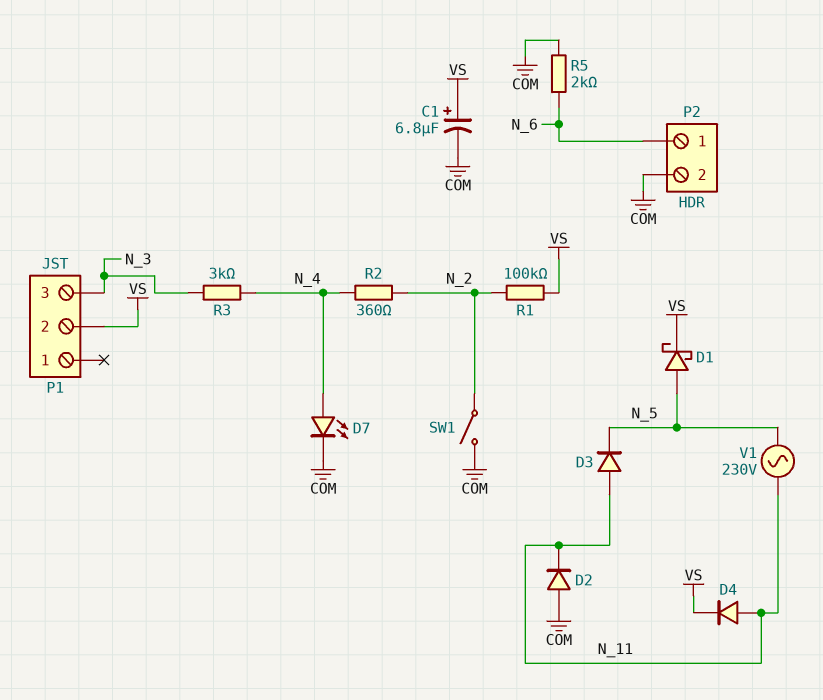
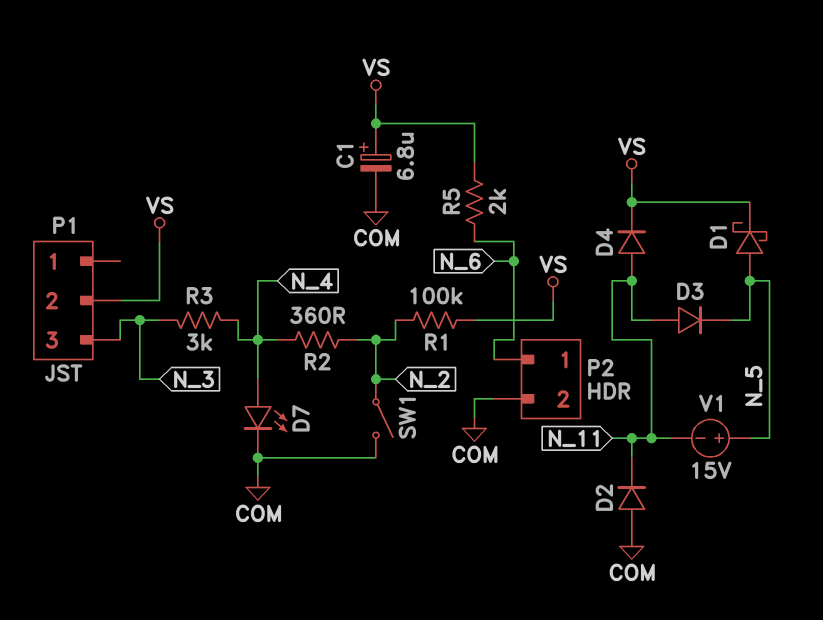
R5: 2k (COM, N_6) -> 2k (N_6, VS)
V1: AC 230V (N_5, N_11) -> 15V (plus N_5, minus N_11)

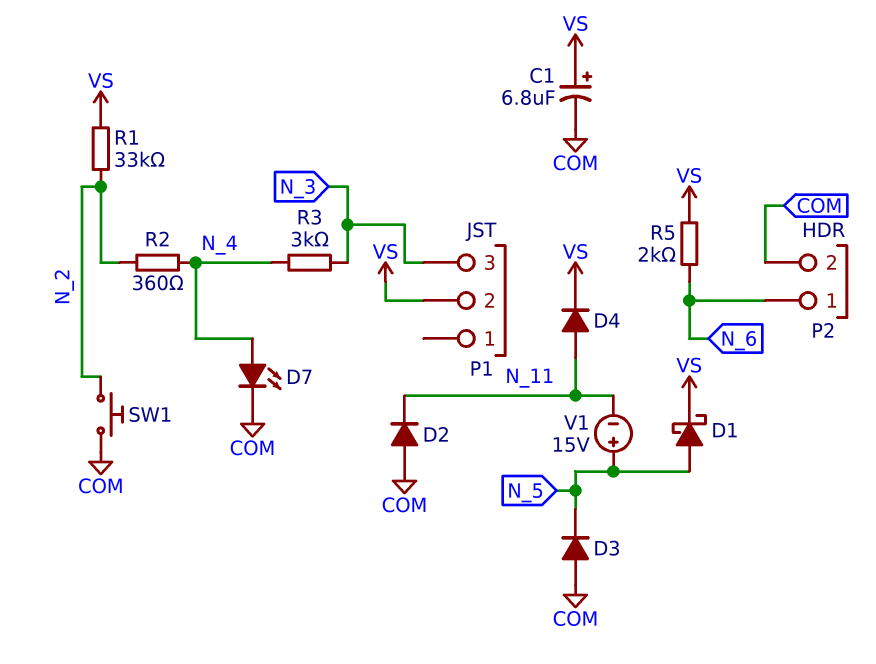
D3: diode (A N_11, K N_5) -> diode (A COM, K N_5)
R1: 100k (N_2, VS) -> 33k (N_2, VS)
SW1: switch (COM, N_2) -> button (COM, N_2)

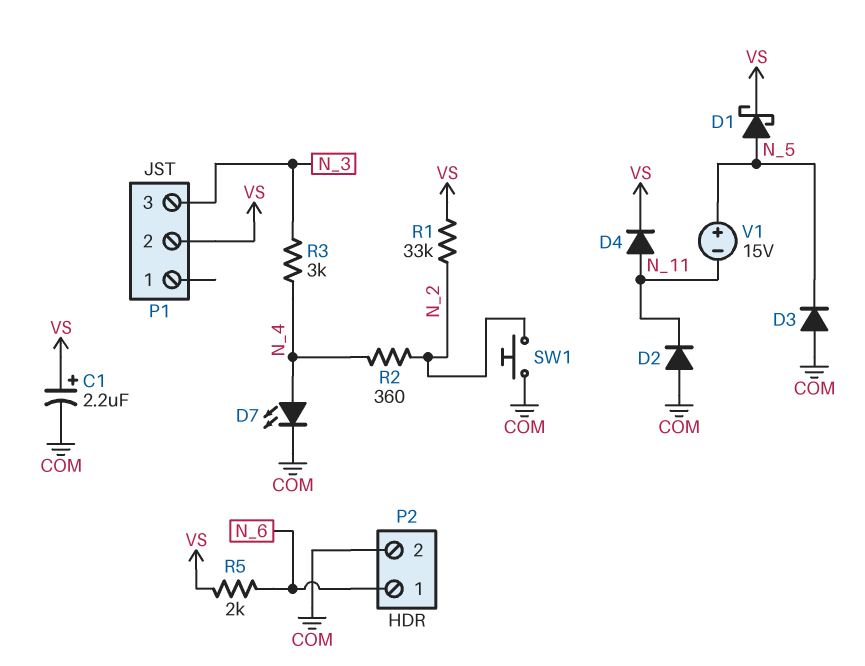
C1: 6.8uF (plus VS, minus COM) -> 2.2uF (plus VS, minus COM)

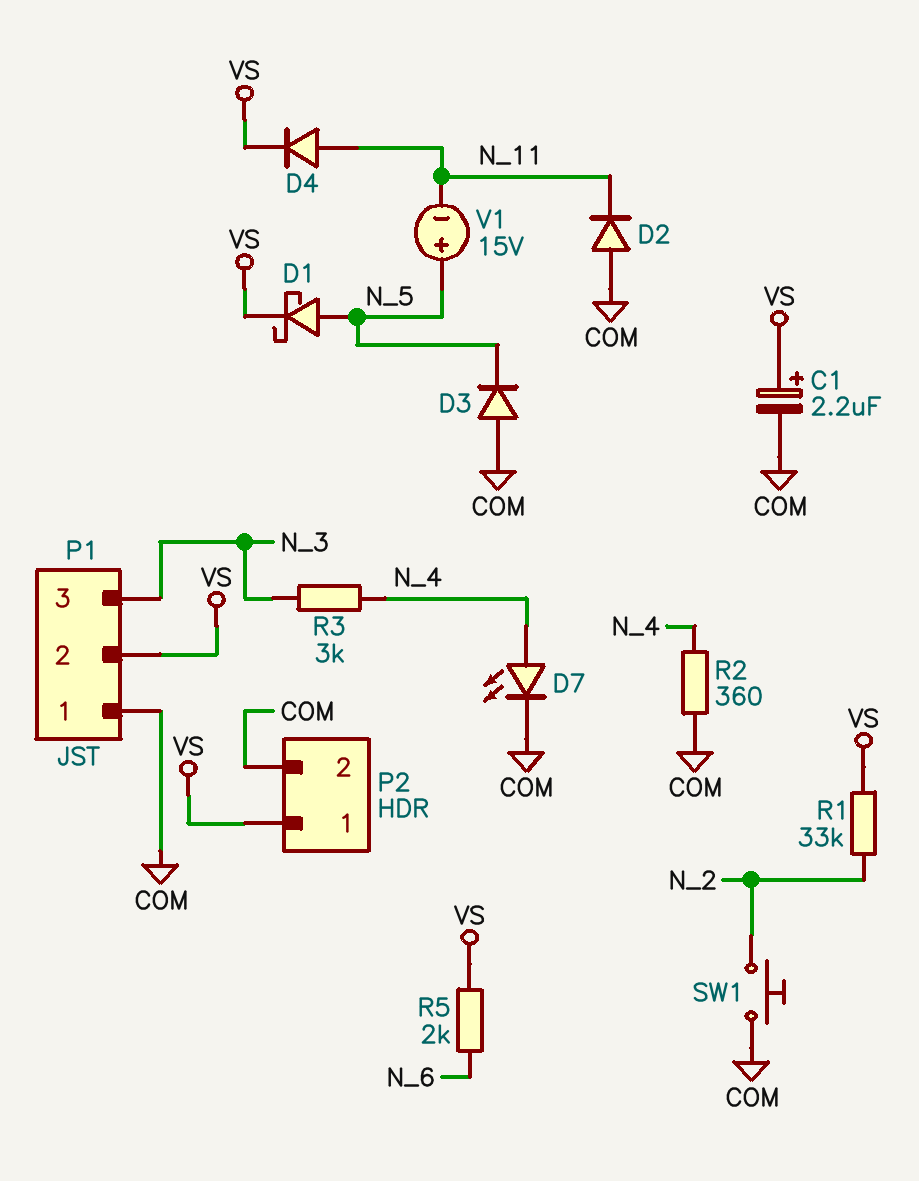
P1 pin 1: none -> COM
P2 pin 1: N_6 -> VS
R2: 360 (N_2, N_4) -> 360 (COM, N_4)

